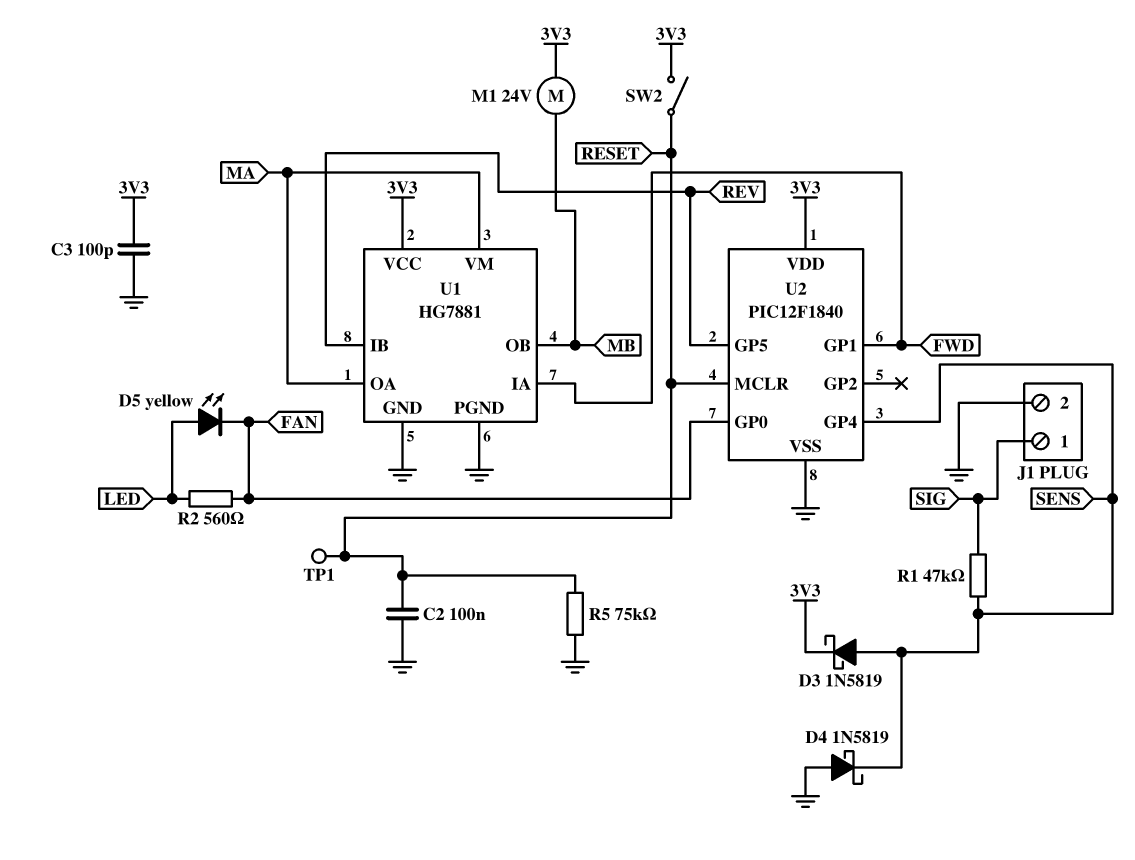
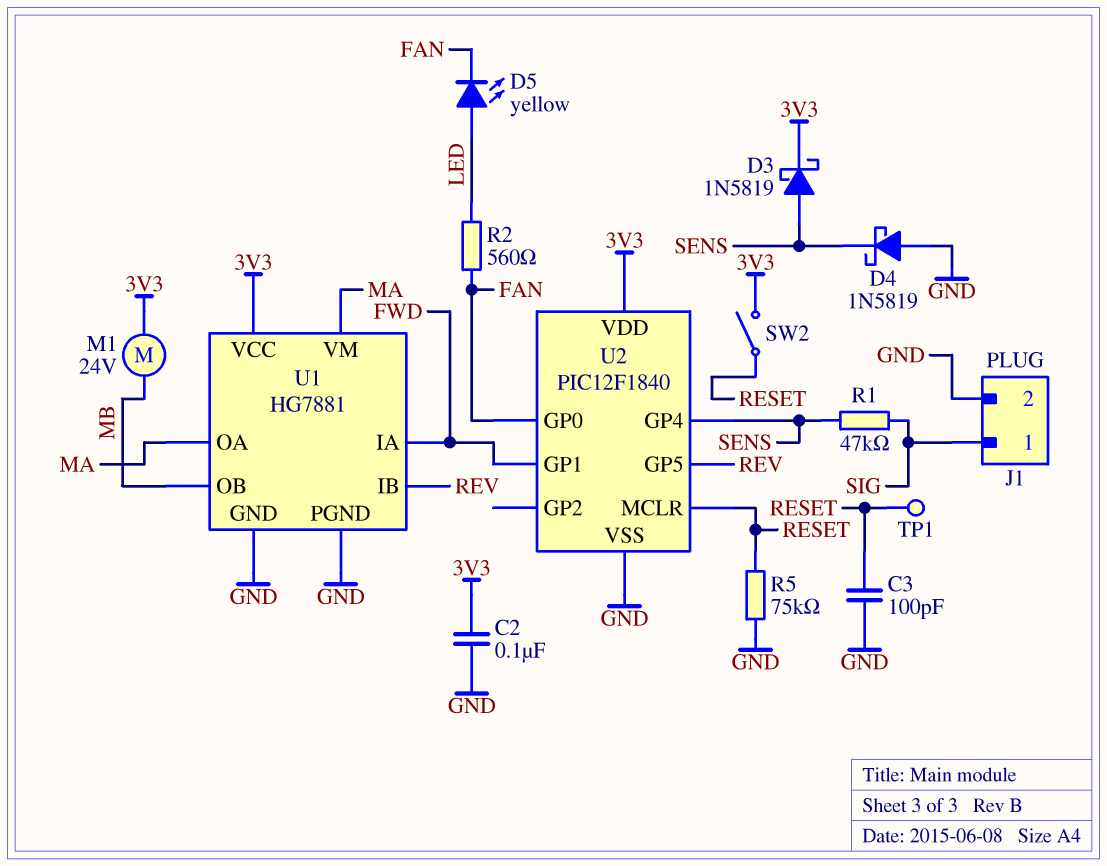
C2: 100nF (GND, RESET) -> 100nF (3V3, GND)
C3: 100pF (3V3, GND) -> 100pF (GND, RESET)

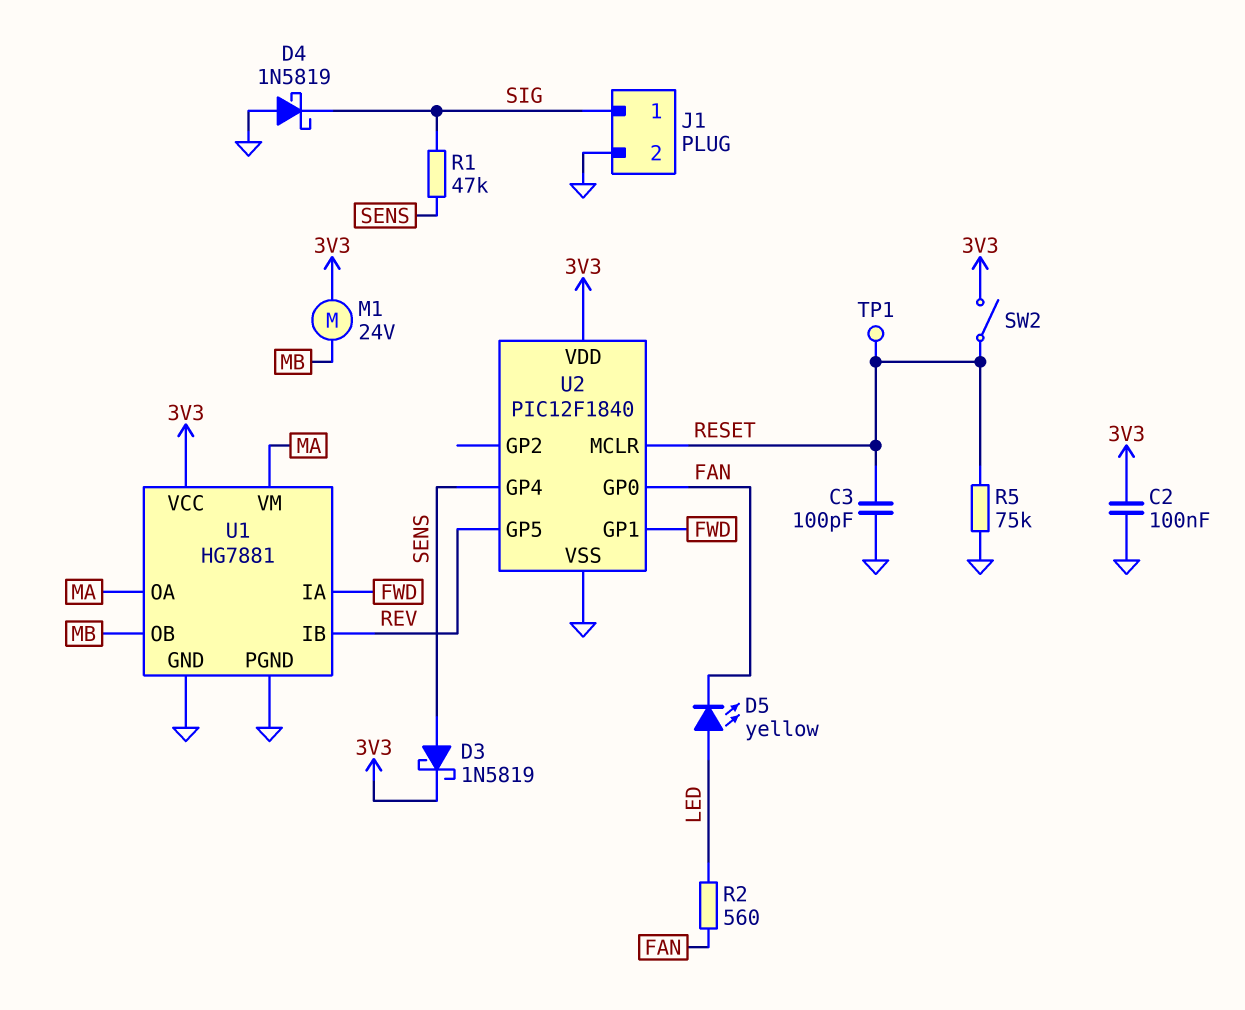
D4: schottky 1N5819 (A GND, K SENS) -> schottky 1N5819 (A GND, K SIG)

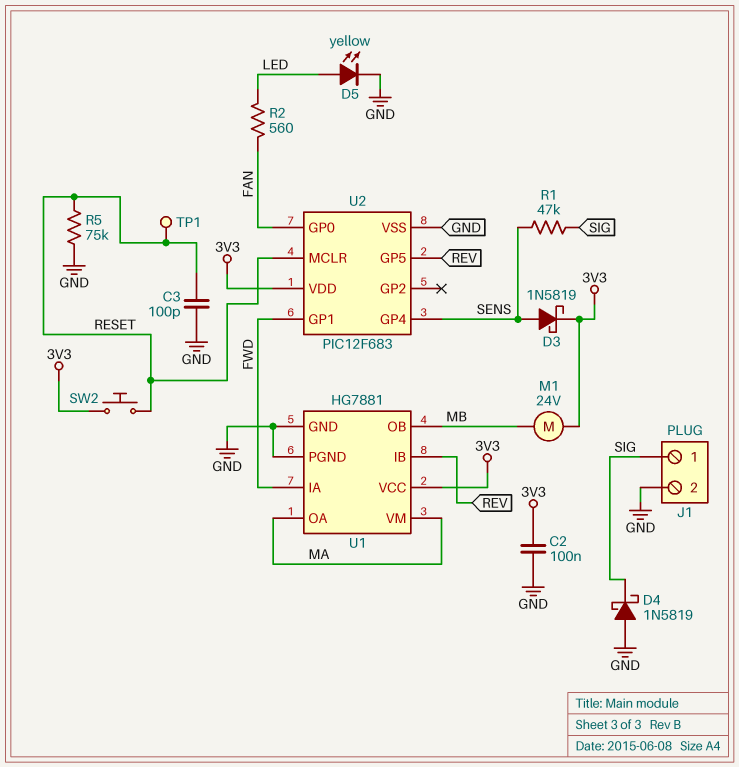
D5: LED yellow (A LED, K FAN) -> LED yellow (A LED, K GND)
SW2: switch (3V3, RESET) -> button (3V3, RESET)
U2: PIC12F1840 -> PIC12F683

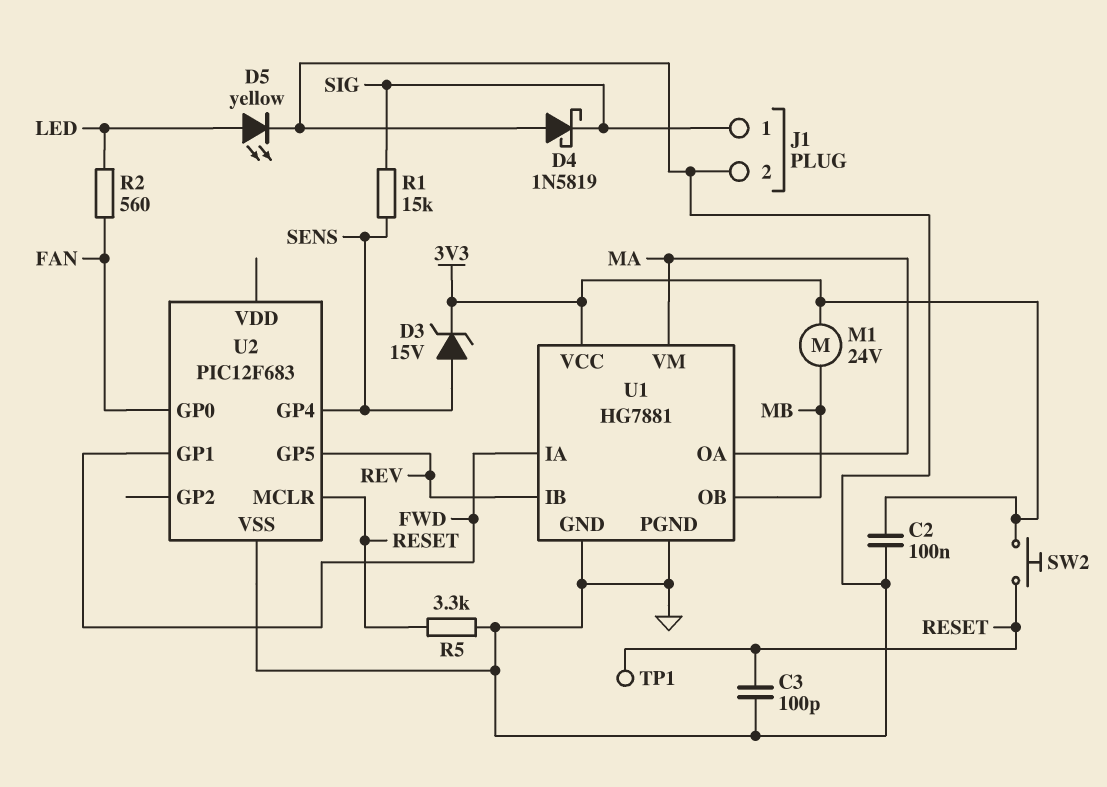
D3: schottky 1N5819 (A SENS, K 3V3) -> zener 15V (A SENS, K 3V3)
R1: 47k (SENS, SIG) -> 15k (SENS, SIG)
R5: 75k (GND, RESET) -> 3.3k (GND, RESET)
U2 pin VDD: 3V3 -> none

